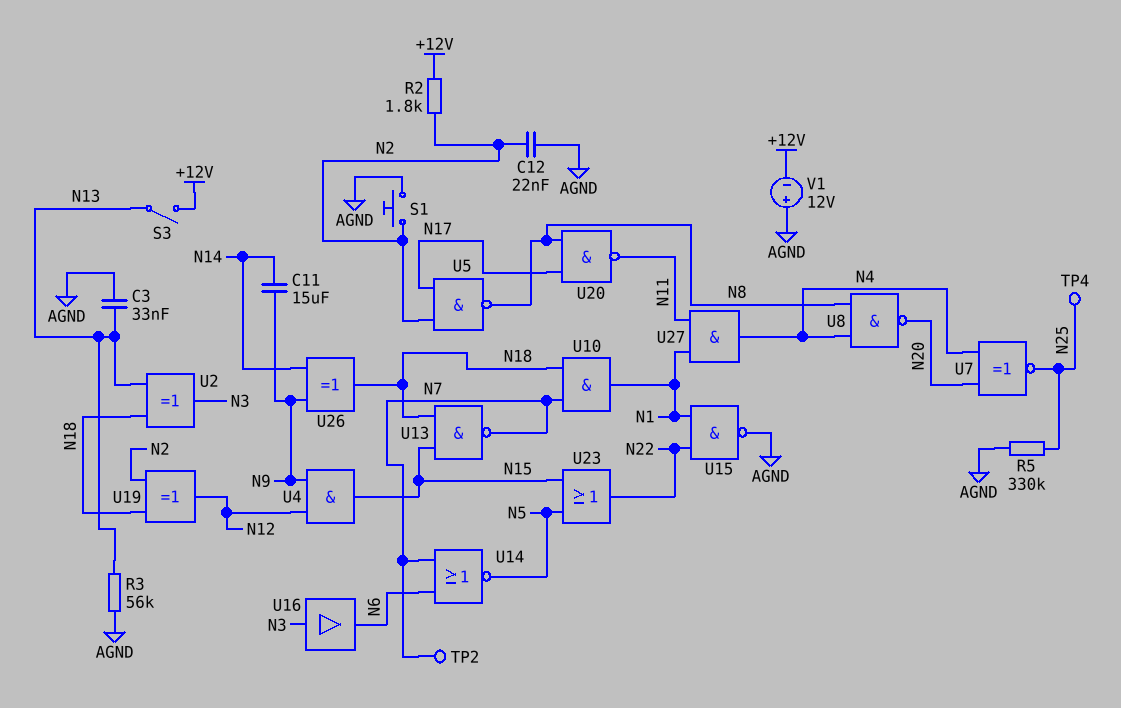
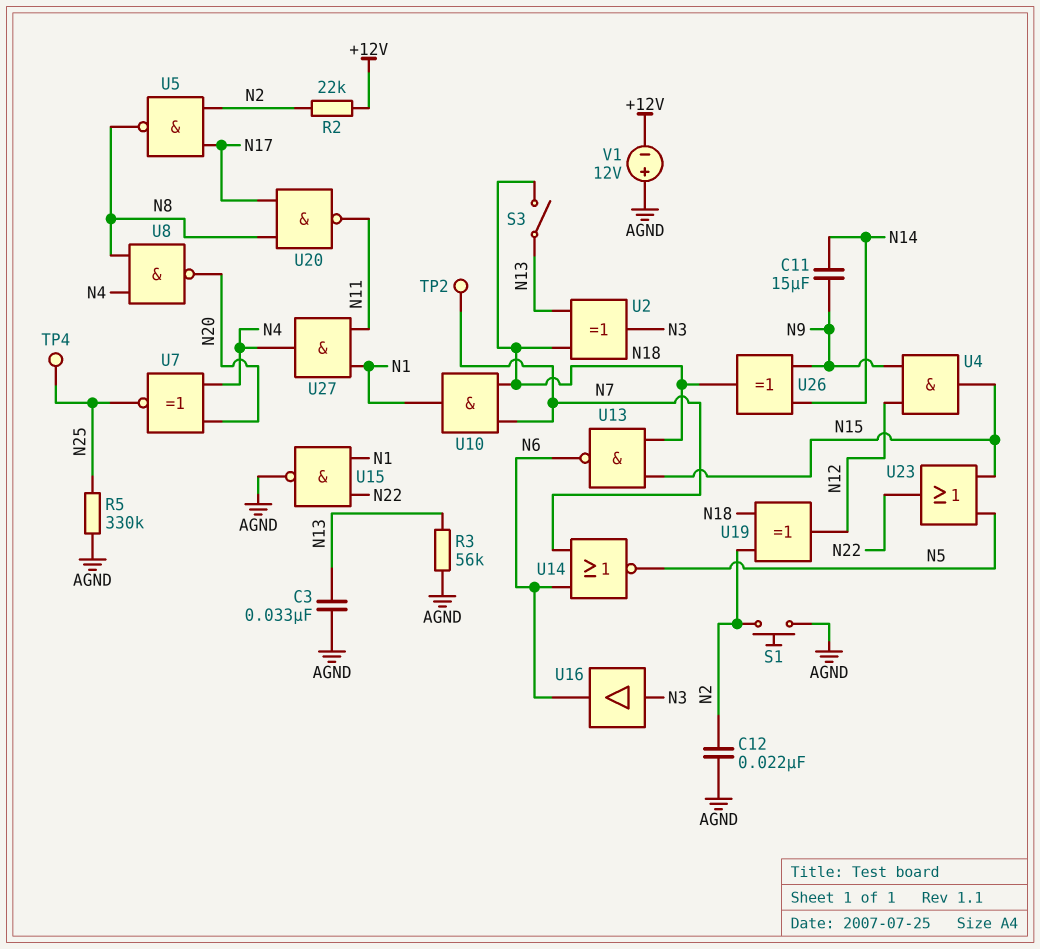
R2: 1.8k (+12V, N2) -> 22k (+12V, N2)
S3: switch (+12V, N13) -> switch (N13, N18)
U13: NAND (in N15, in N18, out N7) -> NAND (in N15, in N18, out N6)

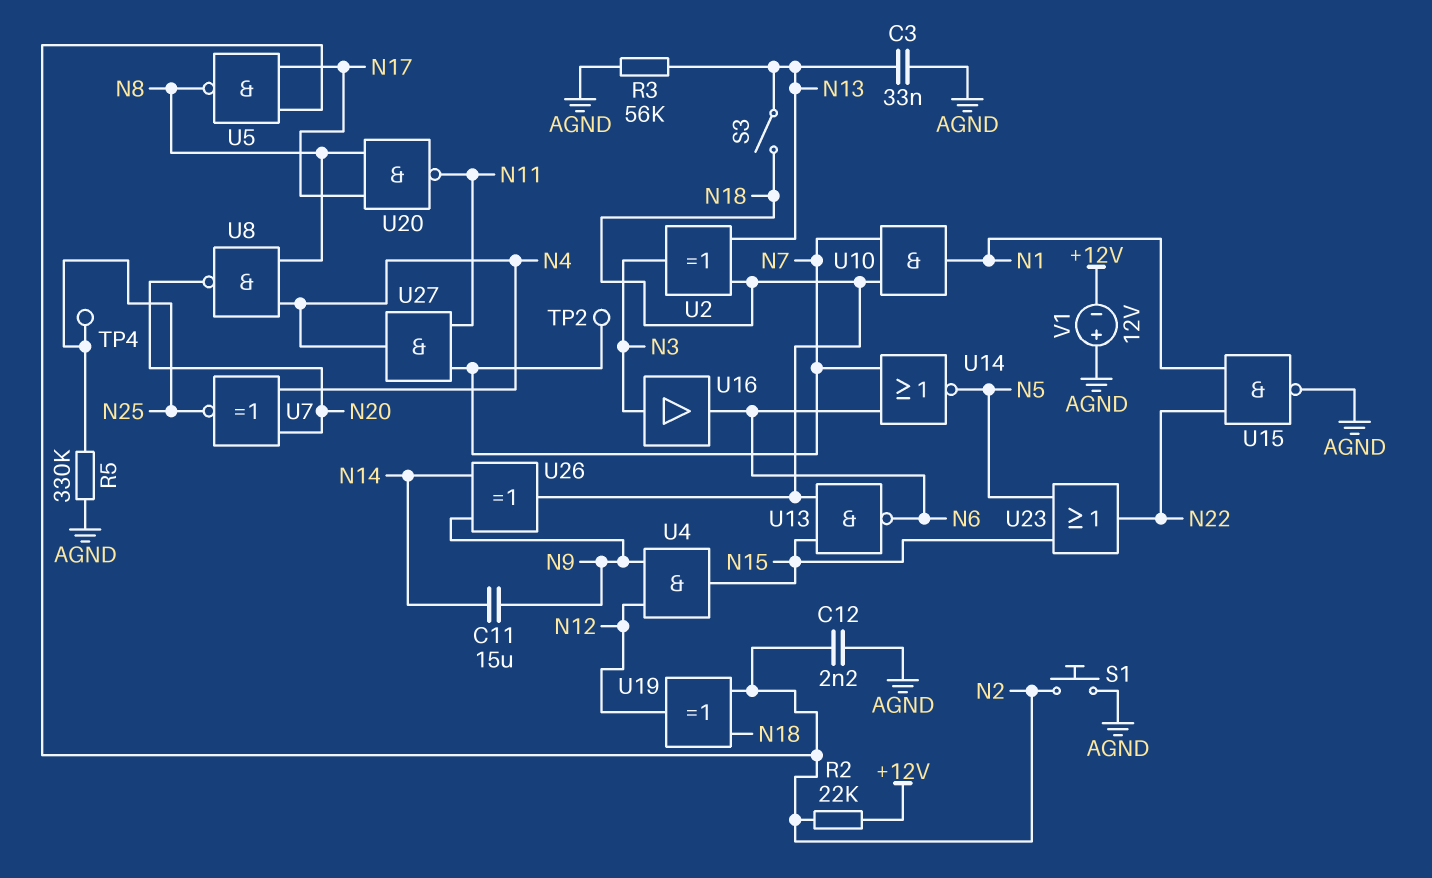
C12: 22nF (AGND, N2) -> 2.2nF (AGND, N2)
U27: AND (in N1, in N11, out N4) -> AND (in N7, in N11, out N4)

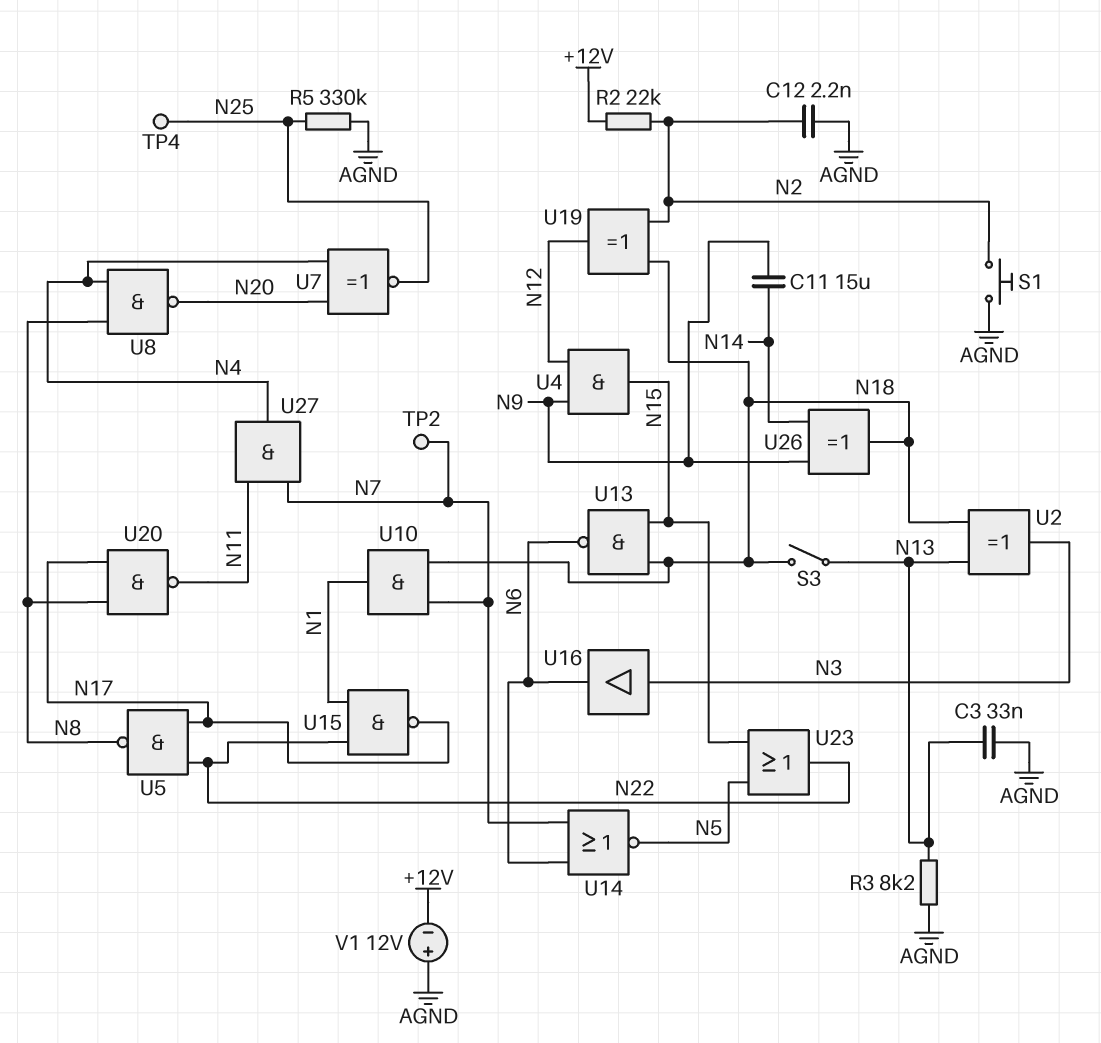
R3: 56k (AGND, N13) -> 8.2k (AGND, N13)
U5: NAND (in N2, in N17, out N8) -> NAND (in N17, in N22, out N8)
U15: NAND (in N1, in N22, out AGND) -> NAND (in N1, in N22, out N17)

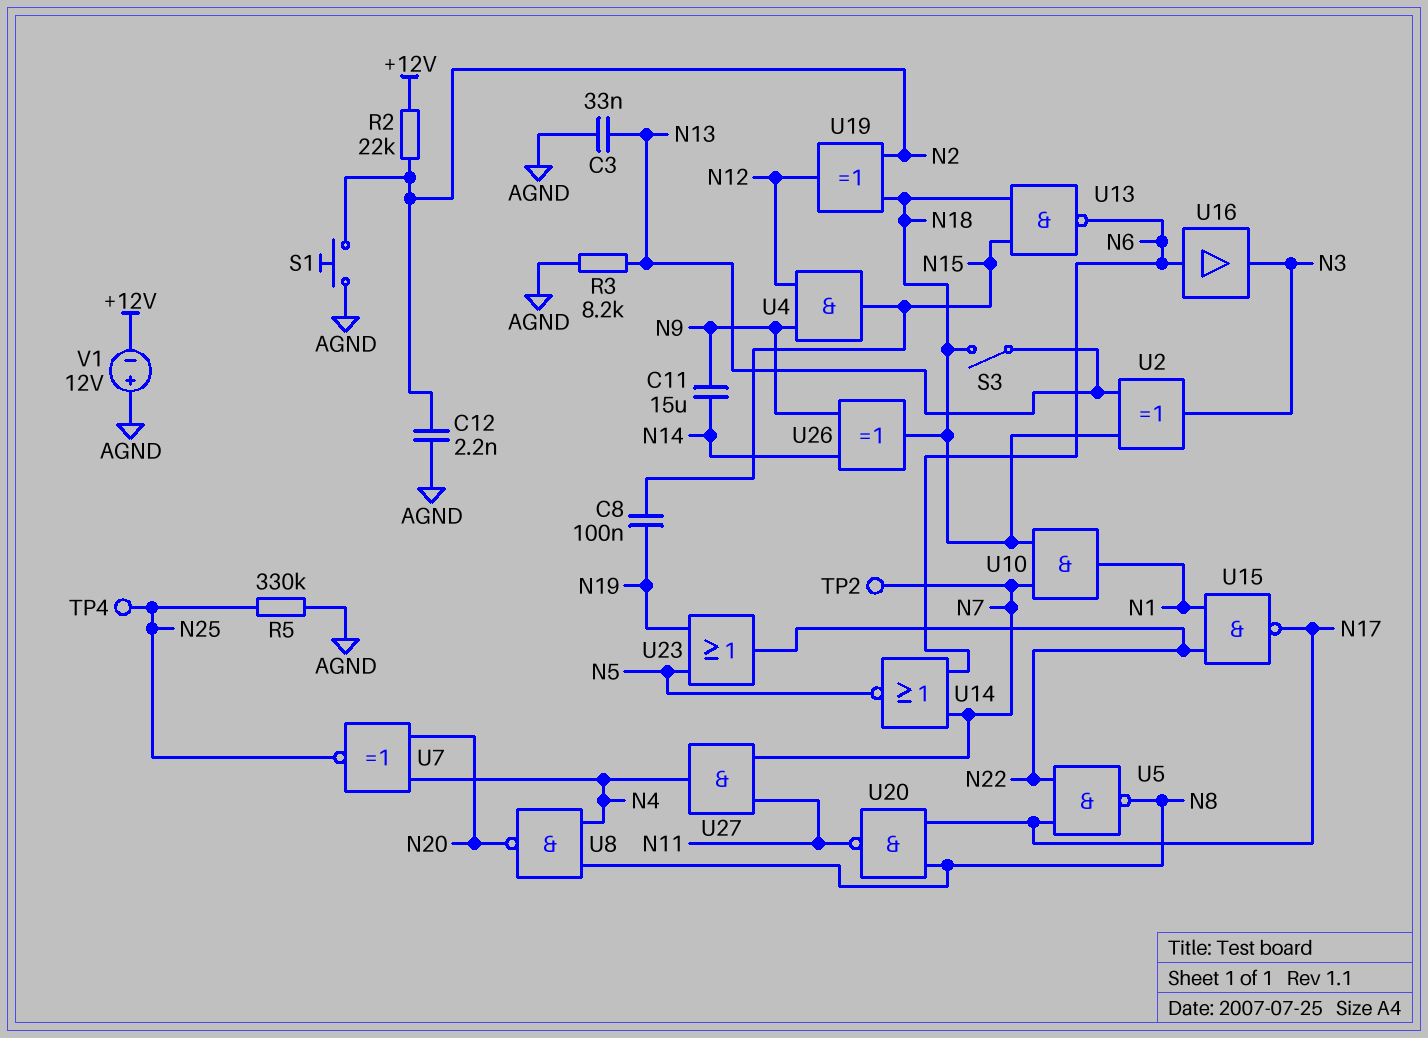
C8: none -> 100nF (N15, N19)
U16: buffer (in N3, out N6) -> buffer (in N6, out N3)
U23: OR (in N5, in N15, out N22) -> OR (in N5, in N19, out N22)

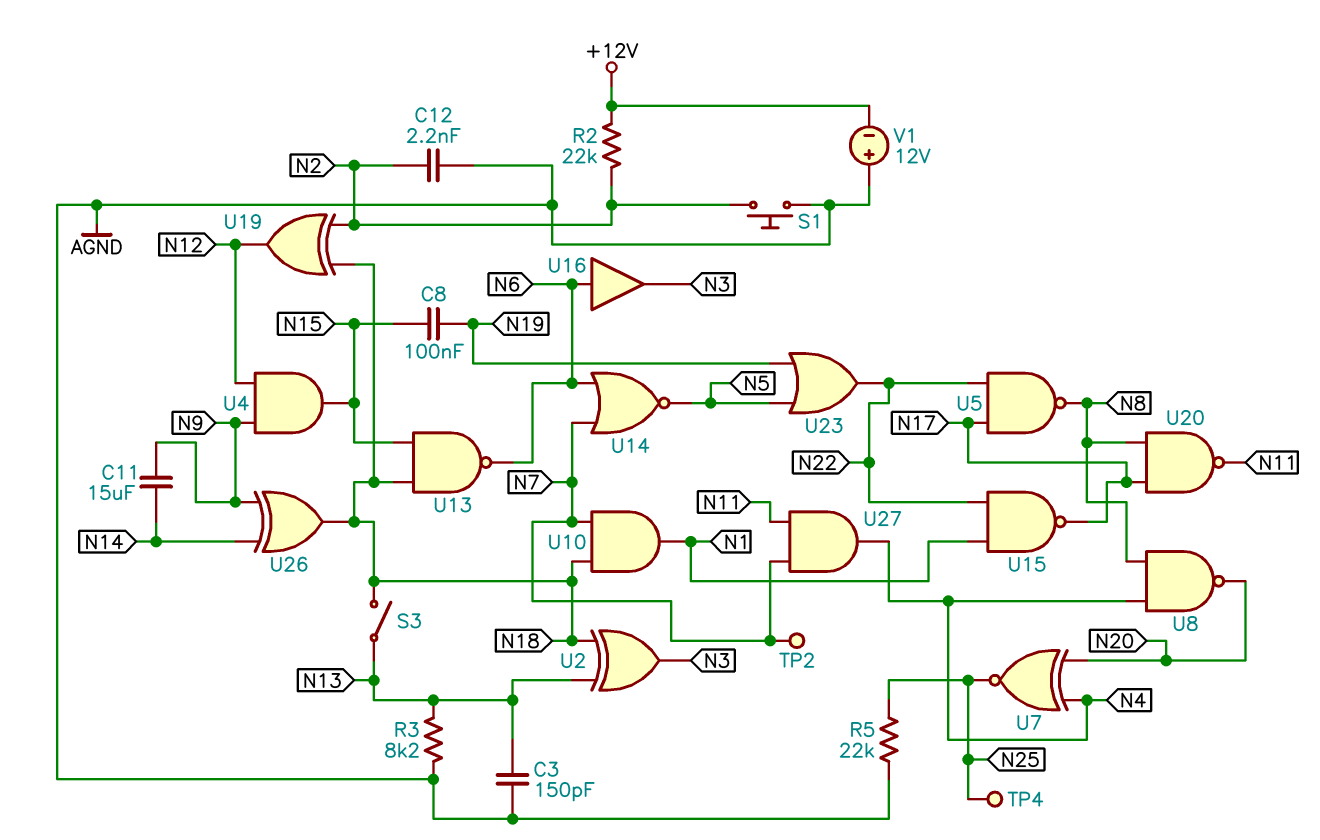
C3: 33nF (AGND, N13) -> 150pF (AGND, N13)
R5: 330k (AGND, N25) -> 22k (AGND, N25)

